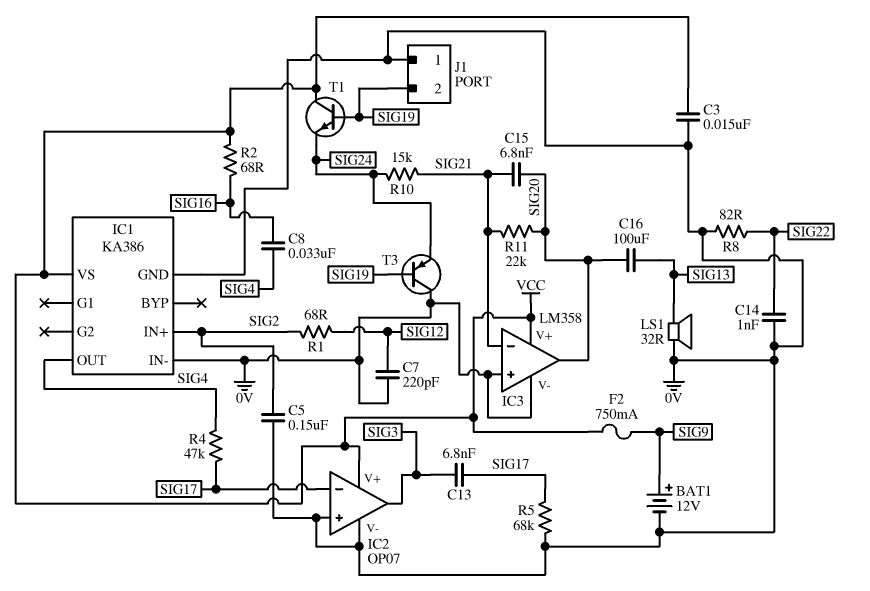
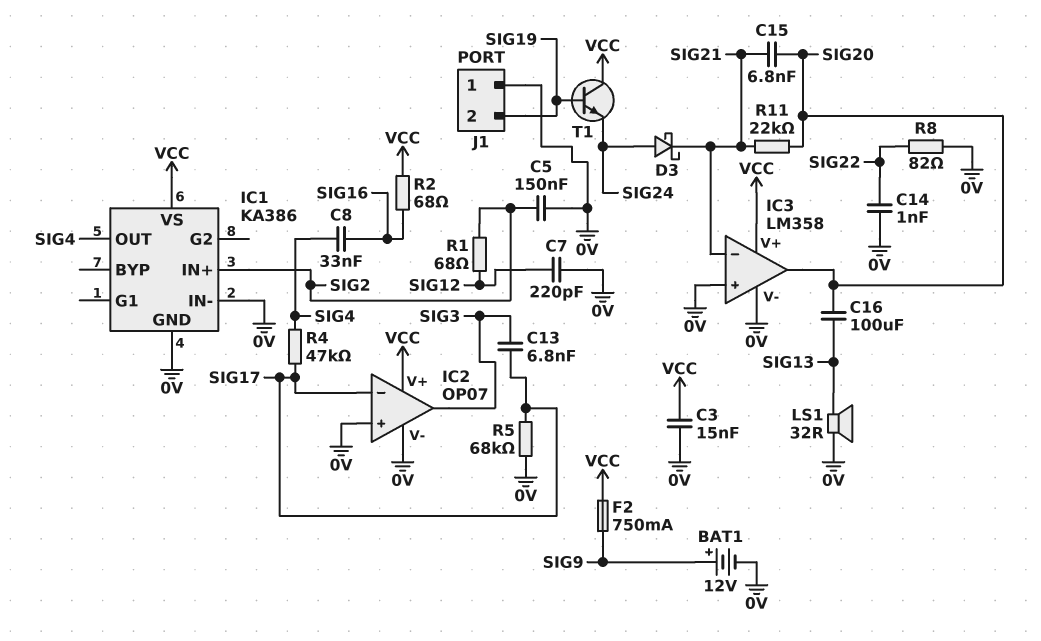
D3: none -> schottky (A SIG24, K SIG21)
R10: 15k (SIG21, SIG24) -> none
T3: PNP (B SIG19, C 0V, E SIG24) -> none

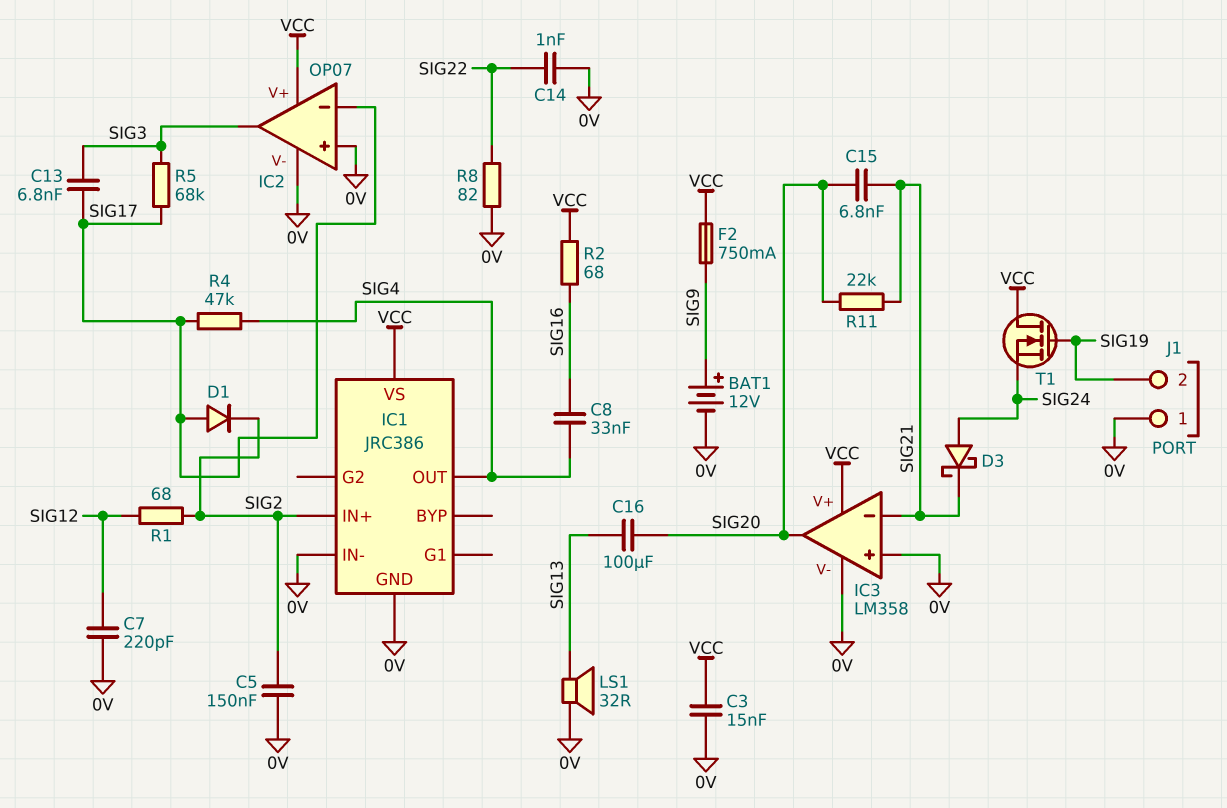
D1: none -> diode (A SIG17, K SIG2)
IC1: KA386 -> JRC386
R5: 68k (0V, SIG17) -> 68k (SIG3, SIG17)
T1: NPN (B SIG19, C VCC, E SIG24) -> NMOS (G SIG19, D VCC, S SIG24)

